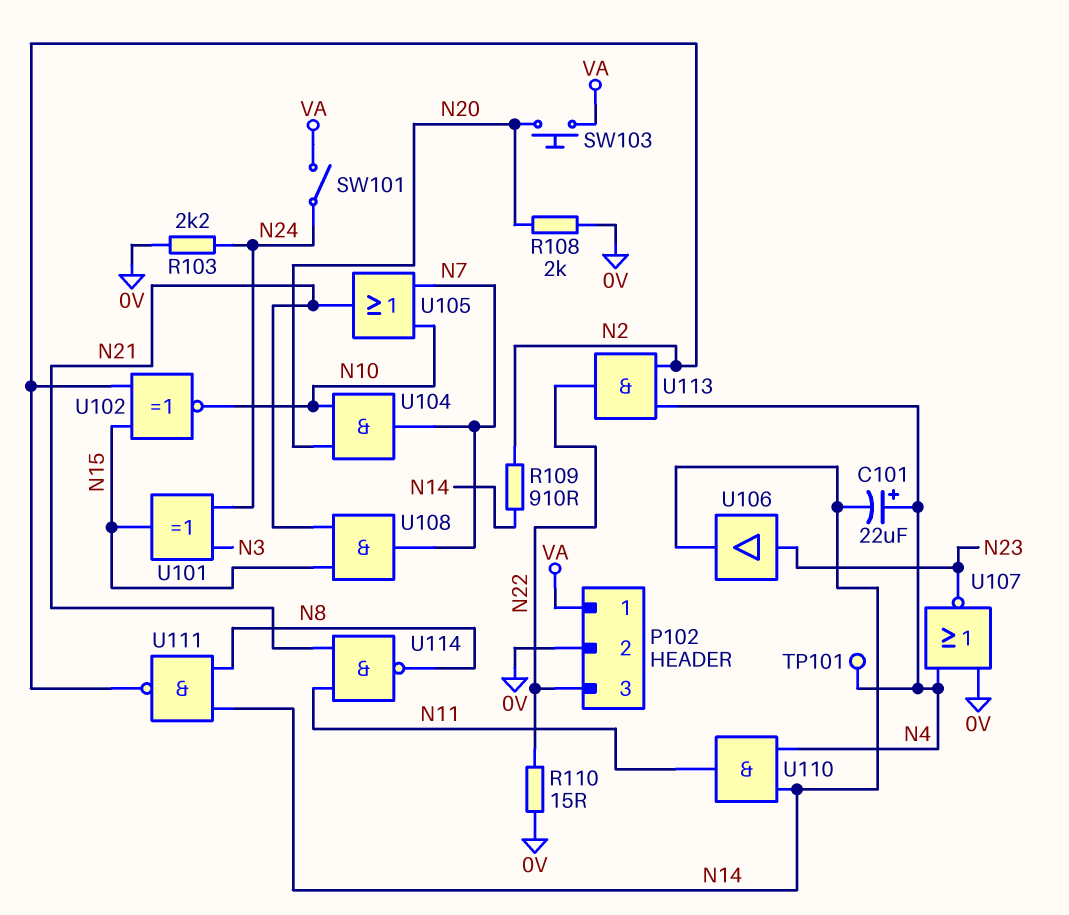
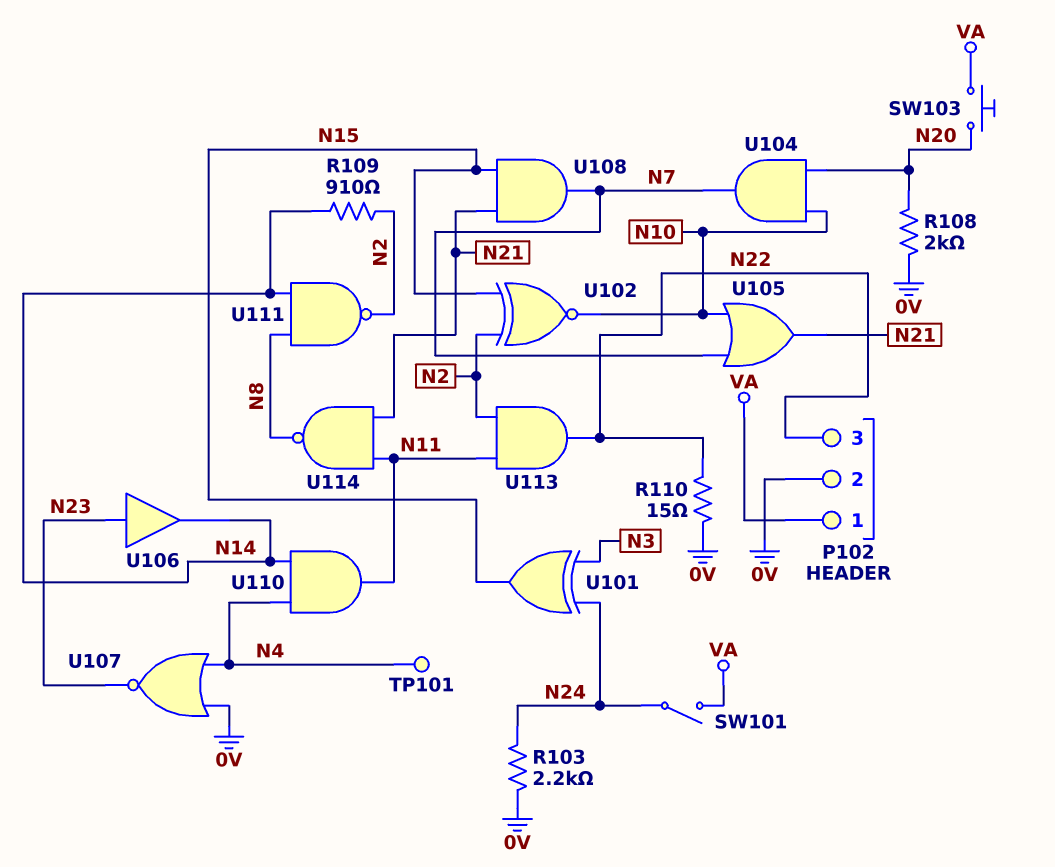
C101: 22uF (plus N4, minus N14) -> none
U113: AND (in N2, in N4, out N22) -> AND (in N2, in N11, out N22)

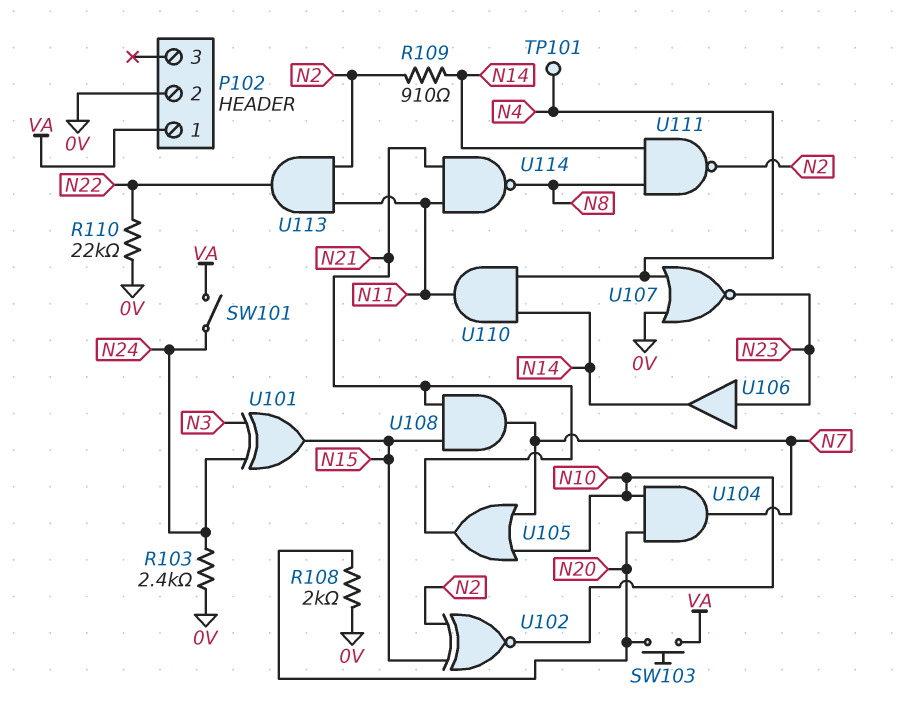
P102 pin 3: N22 -> none
R103: 2.2k (0V, N24) -> 2.4k (0V, N24)
R110: 15 (0V, N22) -> 22k (0V, N22)

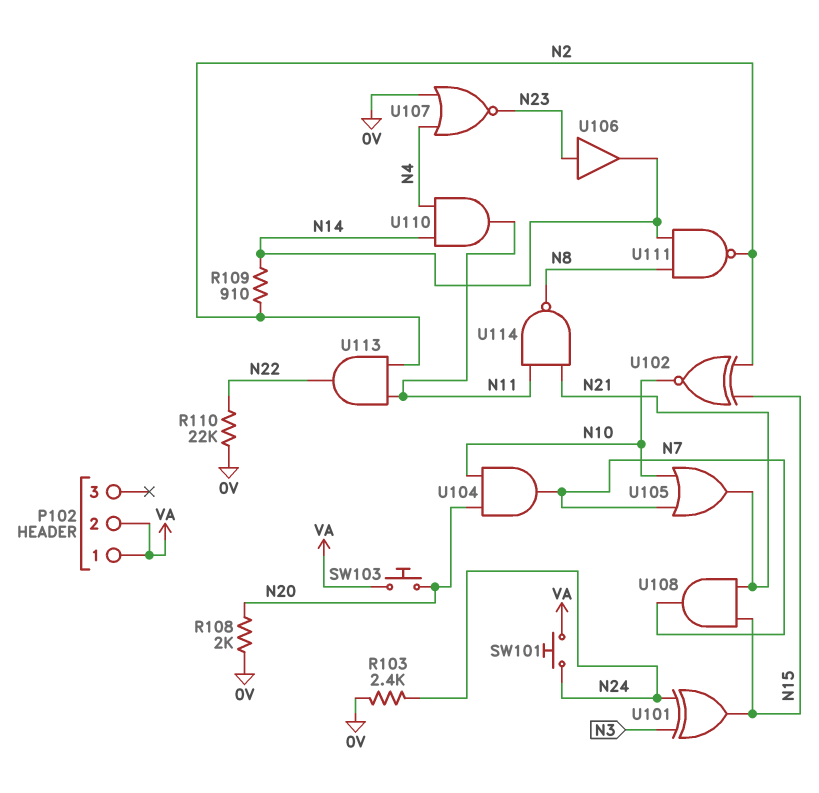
P102 pin 2: 0V -> VA
SW101: switch (N24, VA) -> button (N24, VA)
TP101: test point (N4) -> none

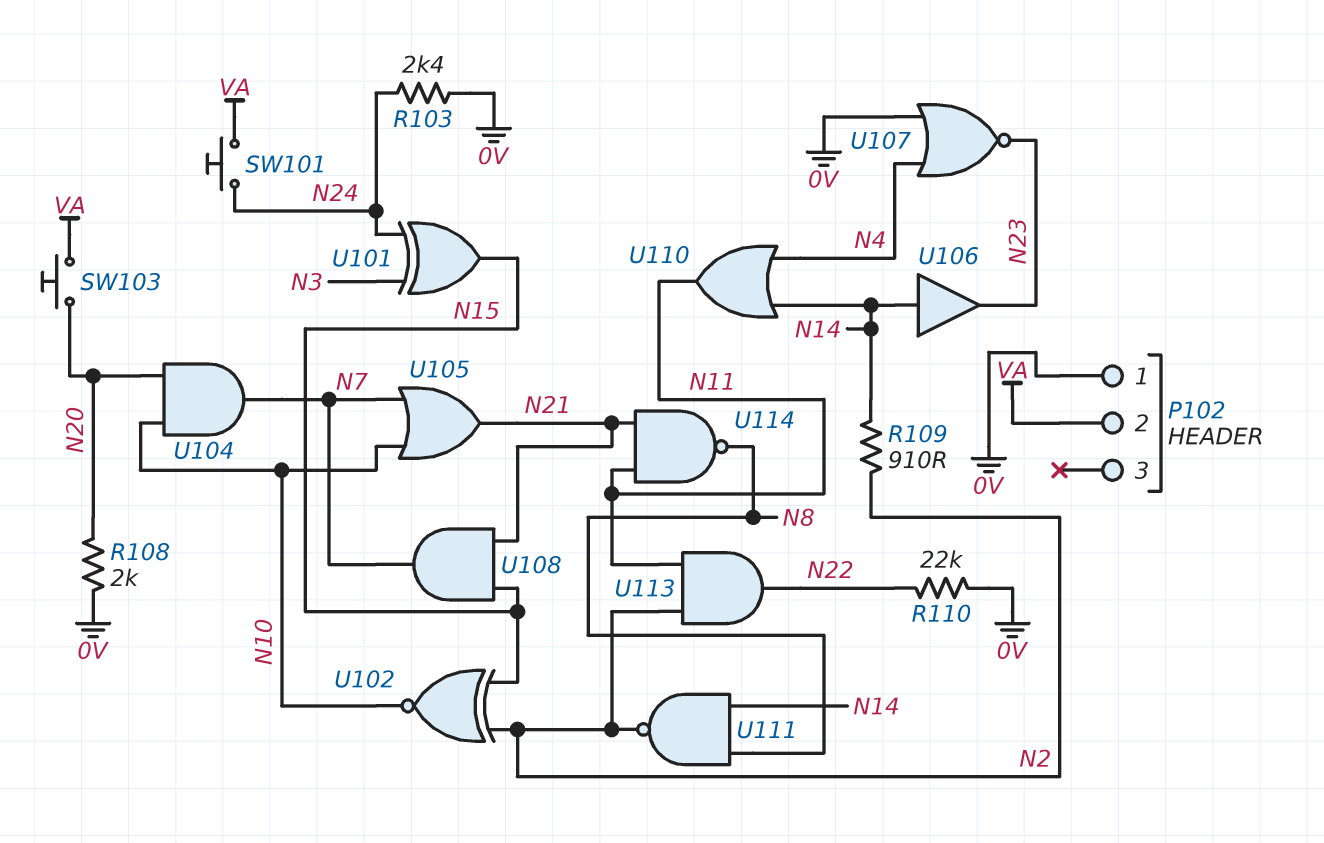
P102 pin 1: VA -> 0V
U106: buffer (in N23, out N14) -> buffer (in N14, out N23)
U110: AND (in N4, in N14, out N11) -> OR (in N4, in N14, out N11)

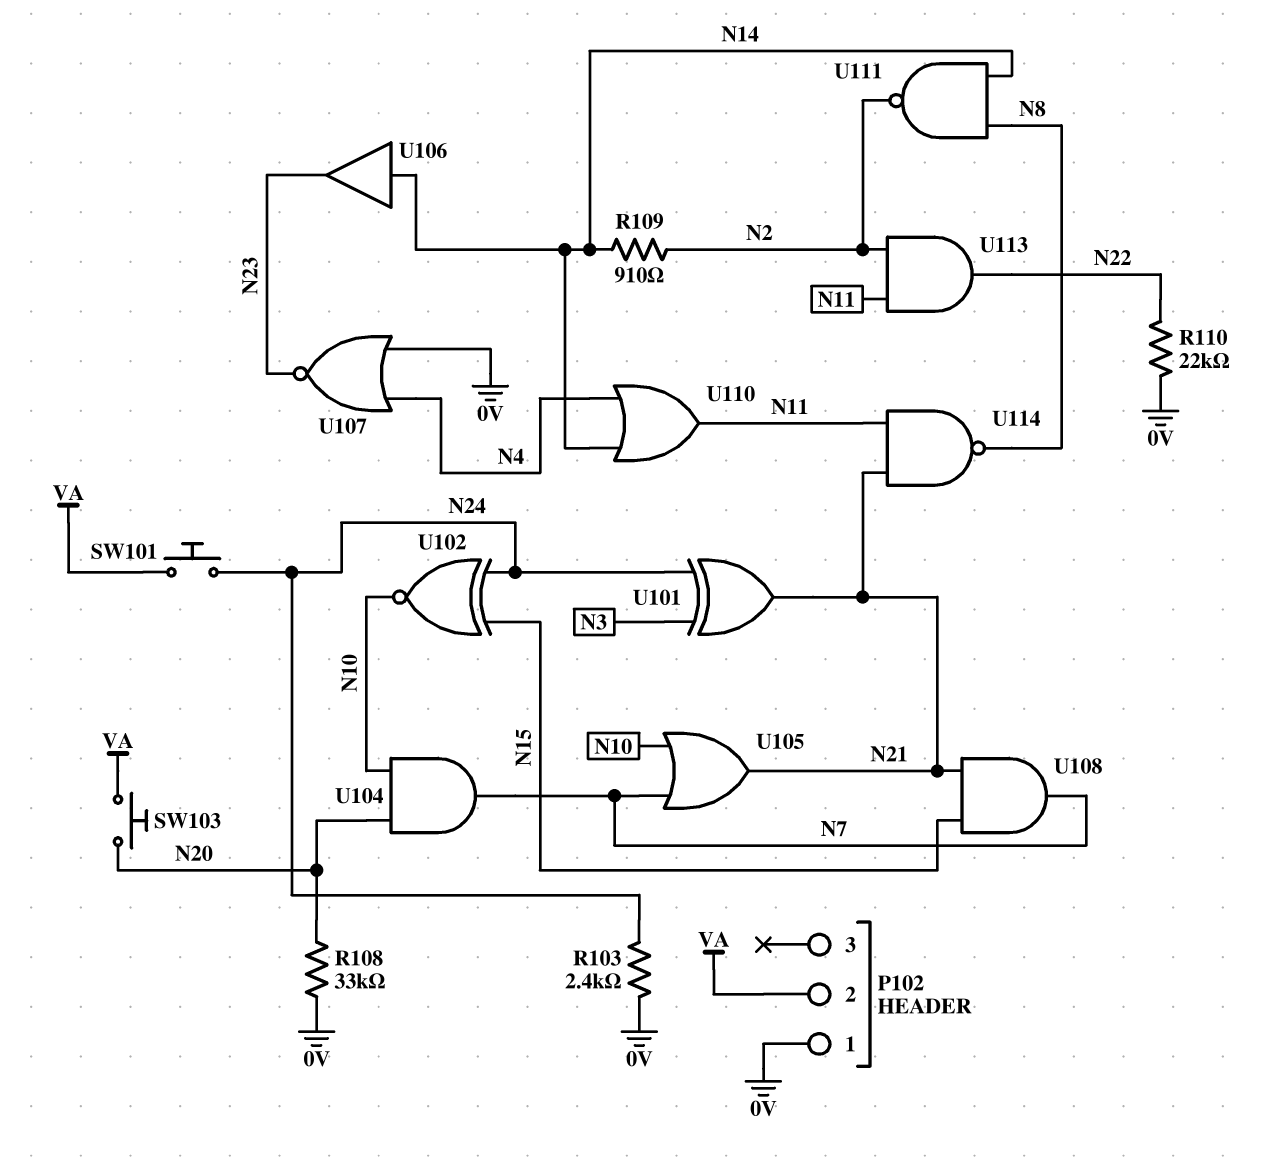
R108: 2k (0V, N20) -> 33k (0V, N20)
U101: XOR (in N3, in N24, out N15) -> XOR (in N3, in N24, out N21)
U102: XNOR (in N2, in N15, out N10) -> XNOR (in N15, in N24, out N10)

